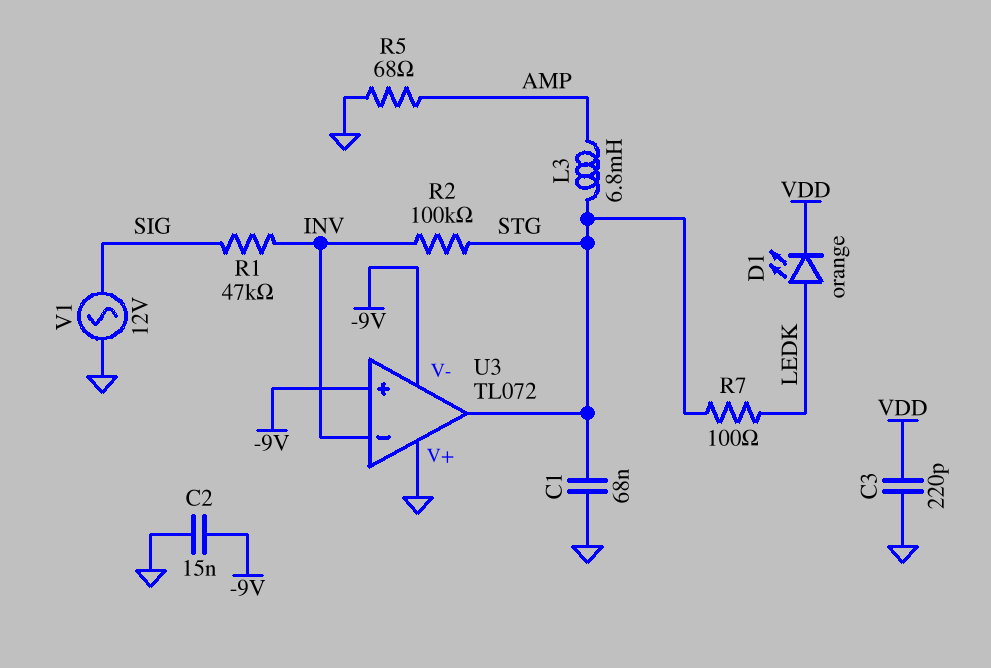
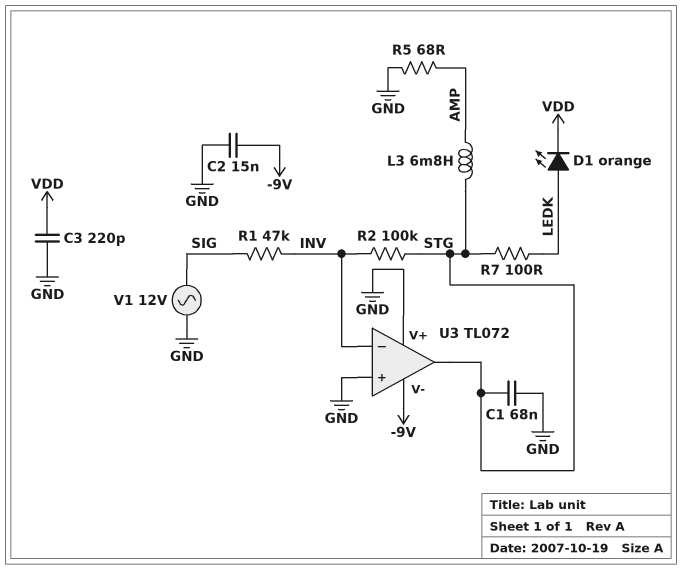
U3 pin in+: -9V -> GND

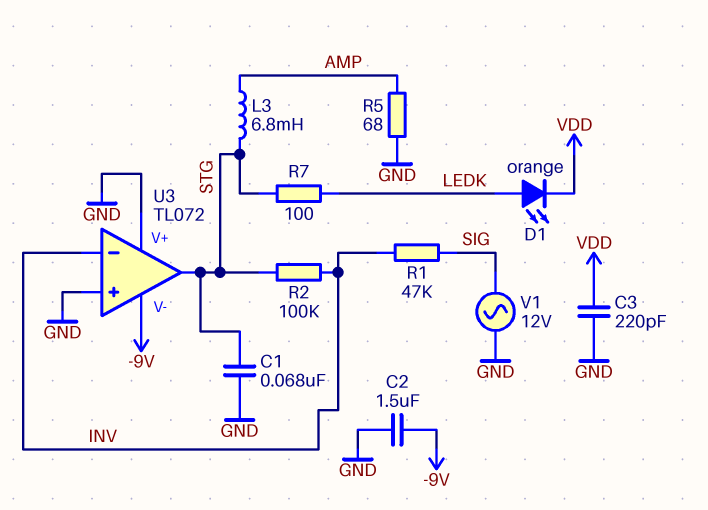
C2: 15nF (-9V, GND) -> 1.5uF (-9V, GND)

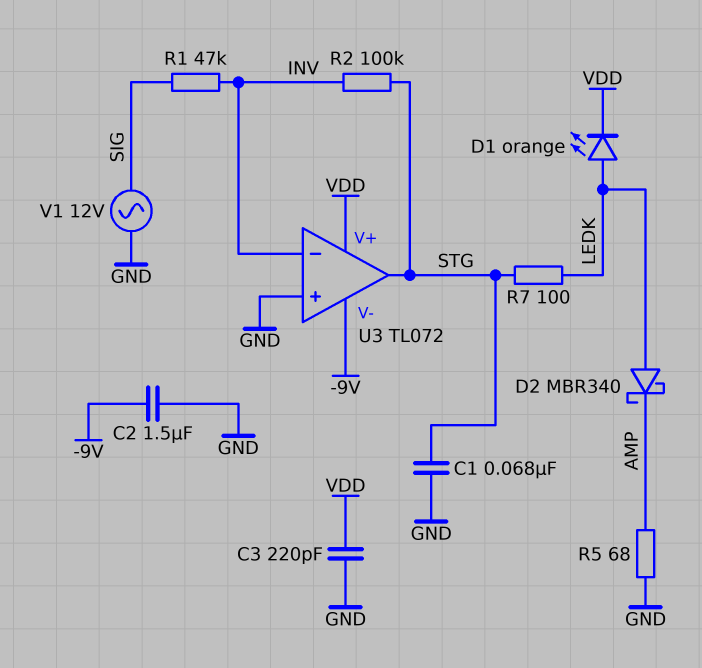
D2: none -> schottky MBR340 (A LEDK, K AMP)
L3: 6.8mH (AMP, STG) -> none
U3 pin V+: GND -> VDD

